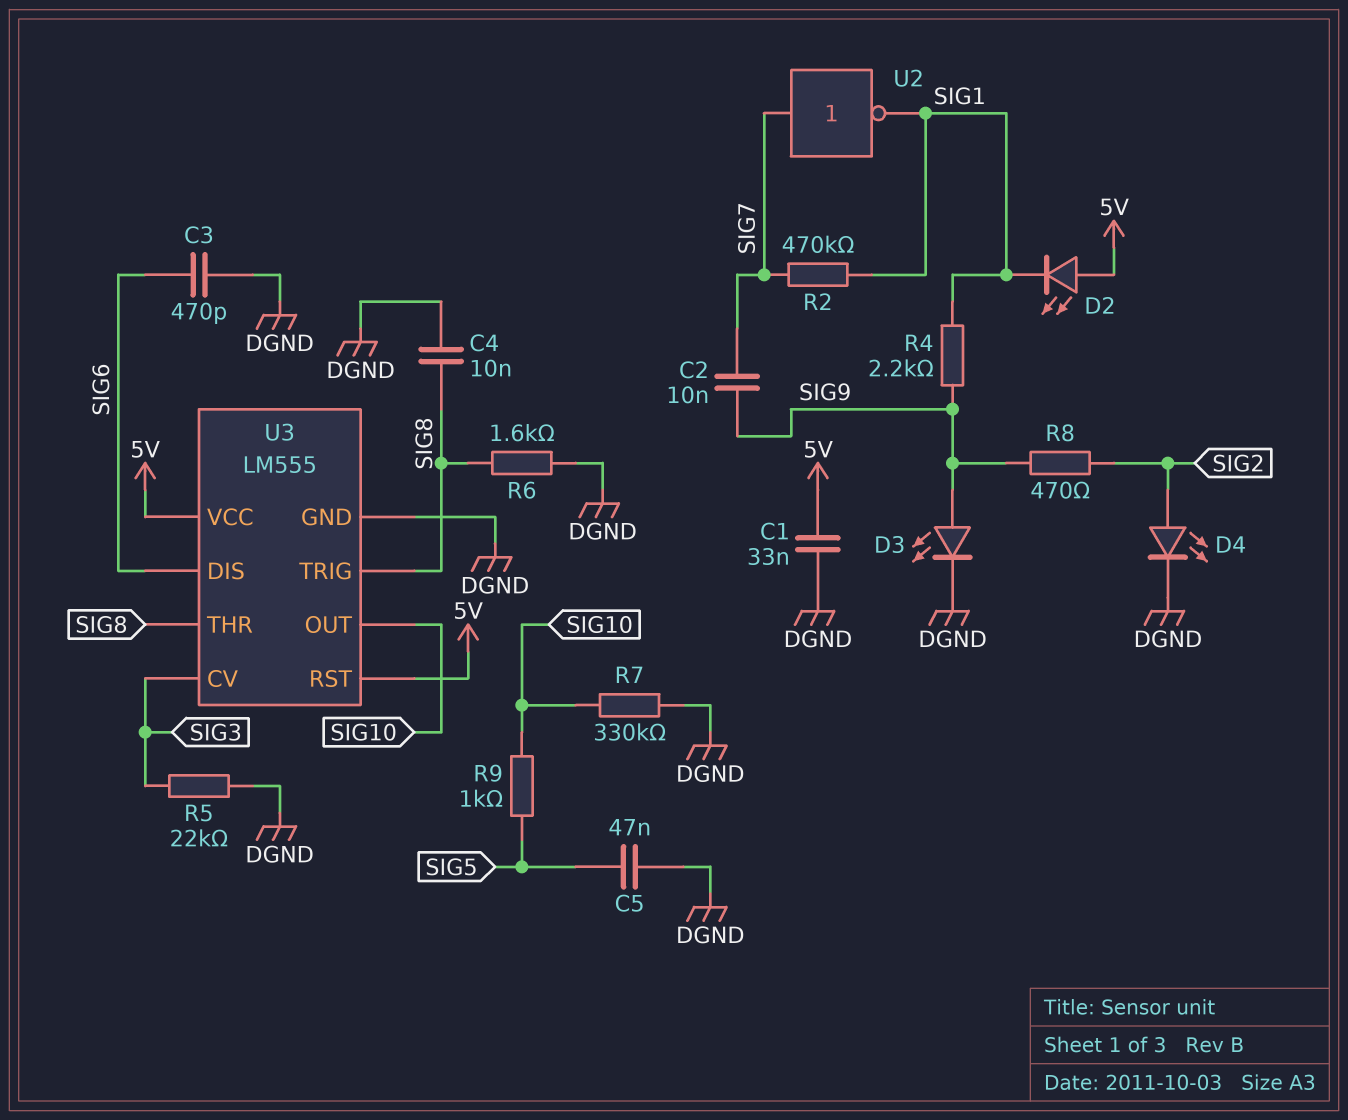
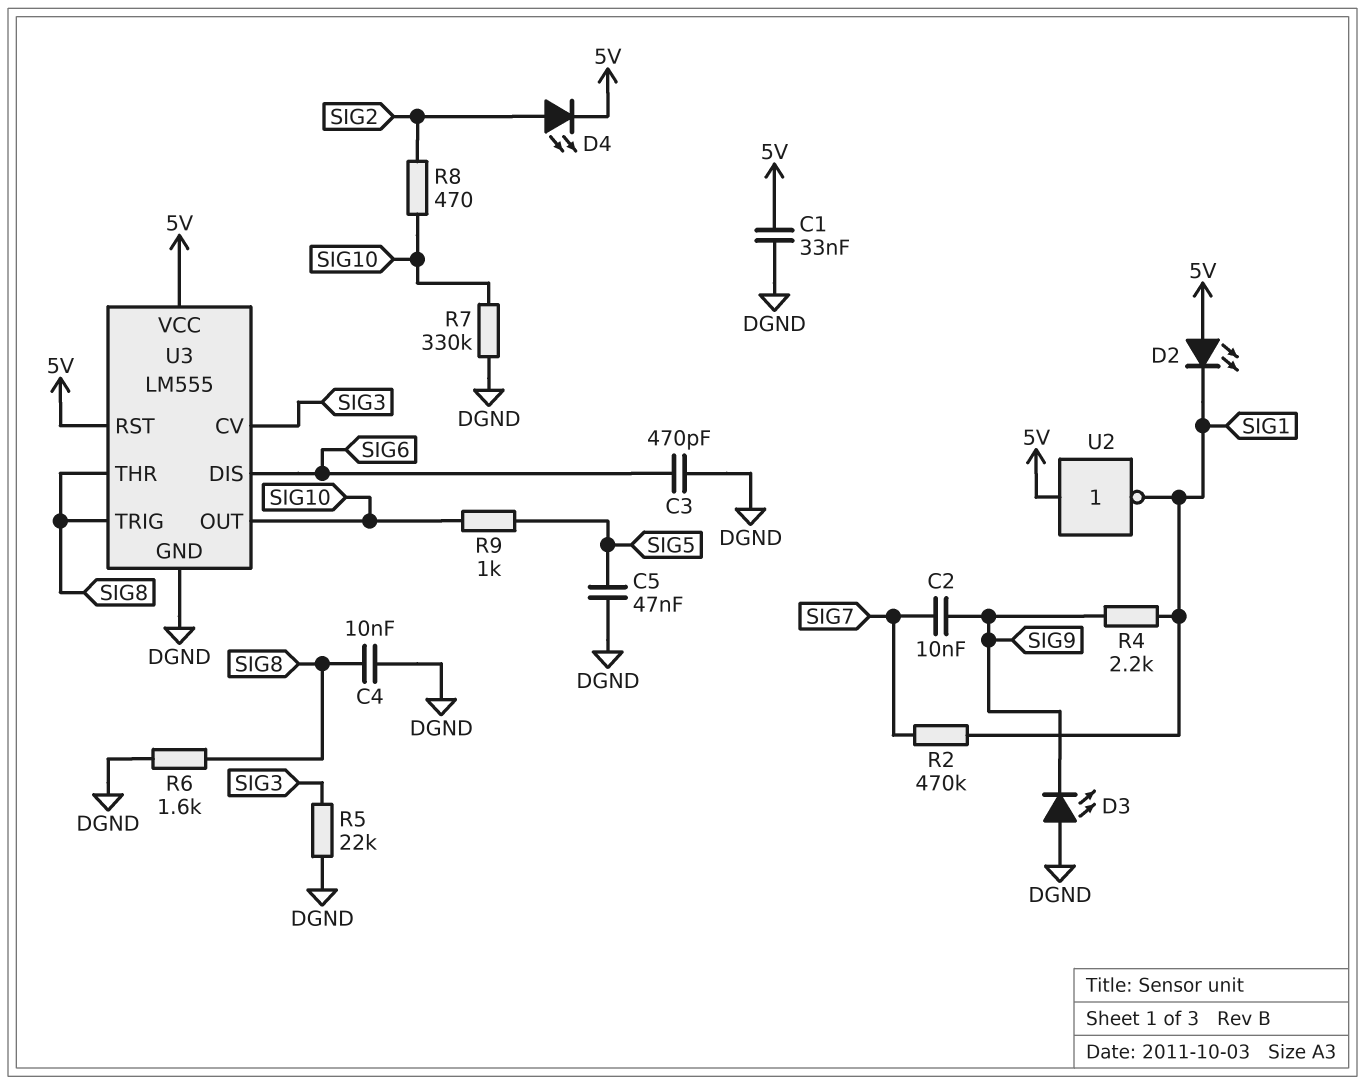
D3: LED (A SIG9, K DGND) -> LED (A DGND, K SIG9)
D4: LED (A SIG2, K DGND) -> LED (A SIG2, K 5V)
R8: 470 (SIG2, SIG9) -> 470 (SIG2, SIG10)
U2: NOT (in SIG7, out SIG1) -> NOT (in 5V, out SIG1)

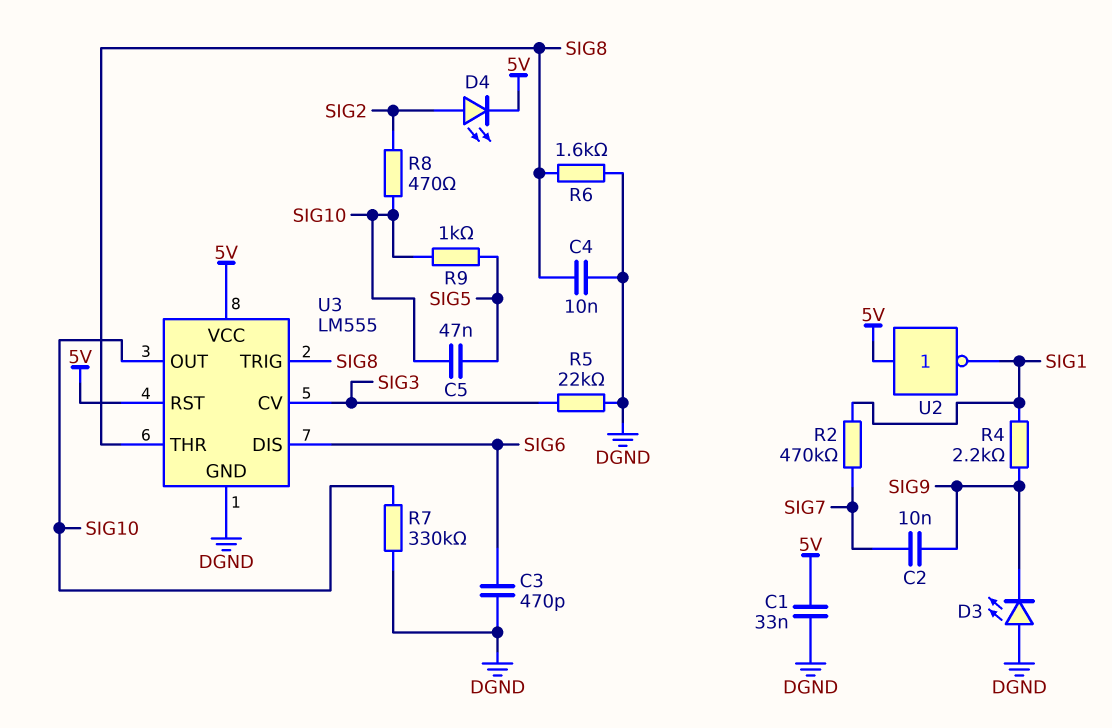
C5: 47nF (DGND, SIG5) -> 47nF (SIG5, SIG10)
D2: LED (A 5V, K SIG1) -> none

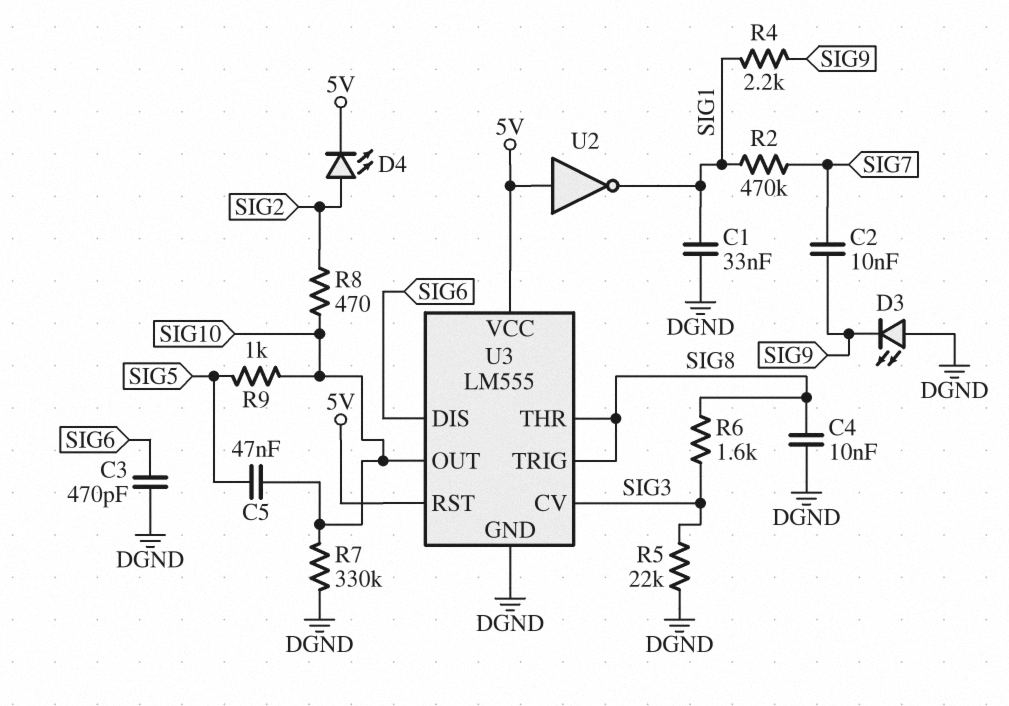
C1: 33nF (5V, DGND) -> 33nF (DGND, SIG1)
R6: 1.6k (DGND, SIG8) -> 1.6k (SIG3, SIG8)

